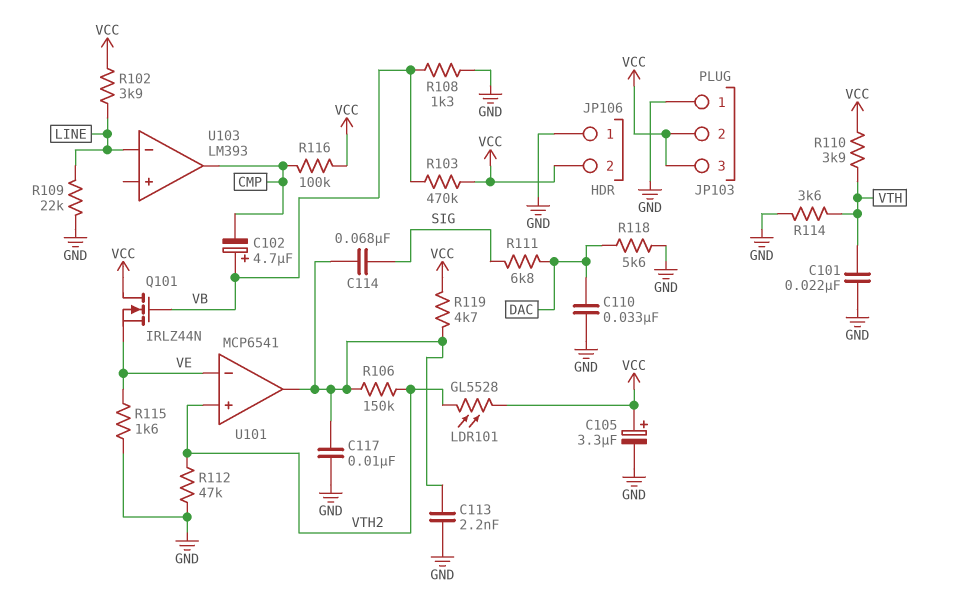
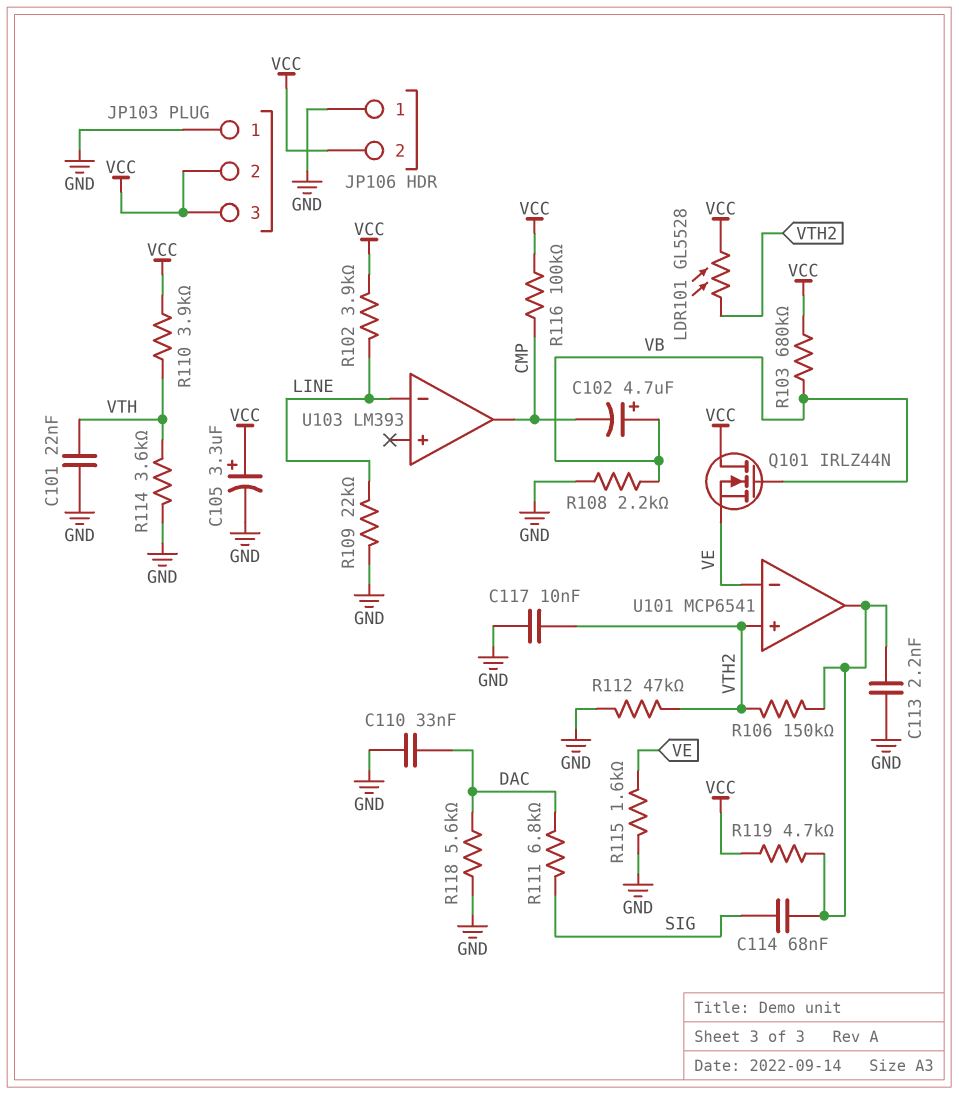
C117: 10nF (GND, U101/out) -> 10nF (GND, VTH2)
R103: 470k (VB, VCC) -> 680k (VB, VCC)
R108: 1.3k (GND, VB) -> 2.2k (GND, VB)

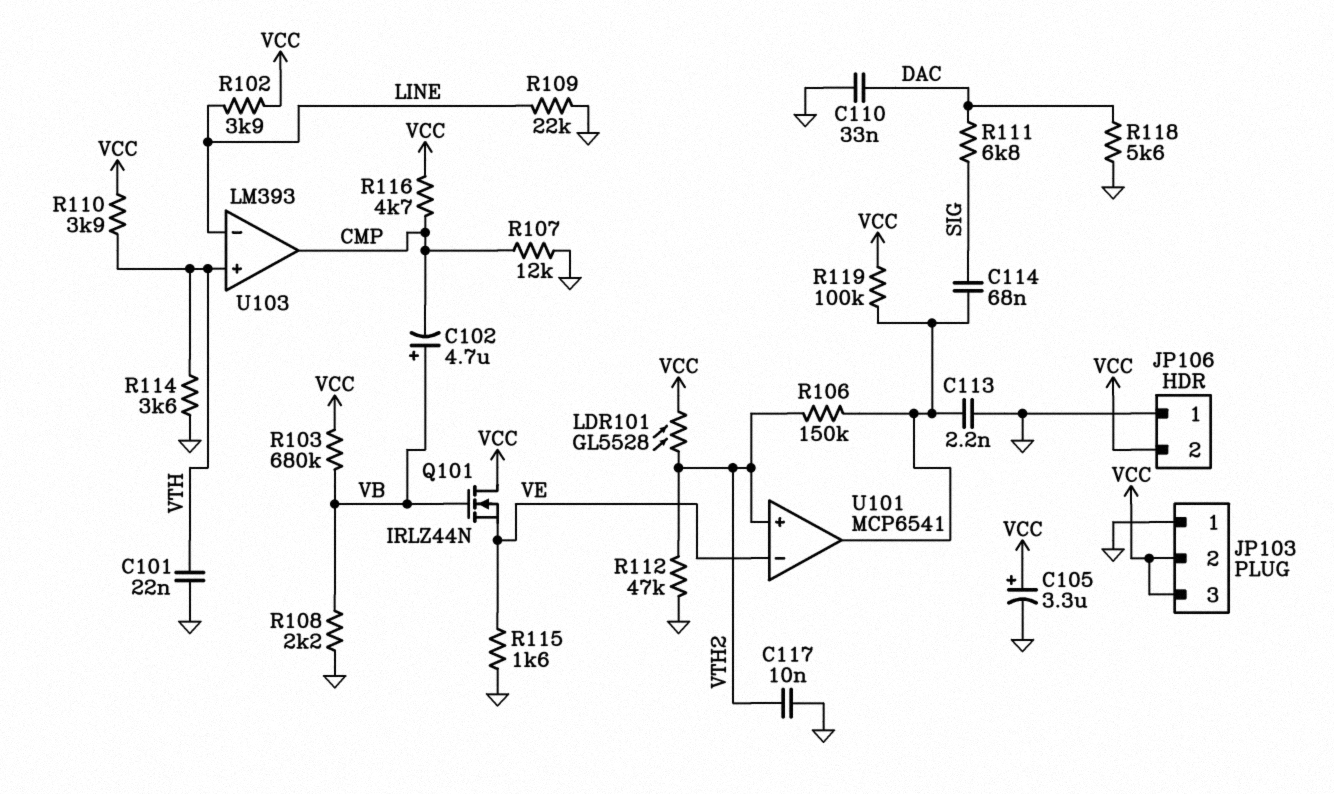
R107: none -> 12k (CMP, GND)
R116: 100k (CMP, VCC) -> 4.7k (CMP, VCC)
R119: 4.7k (U101/out, VCC) -> 100k (U101/out, VCC)
U103 pin in+: none -> VTH

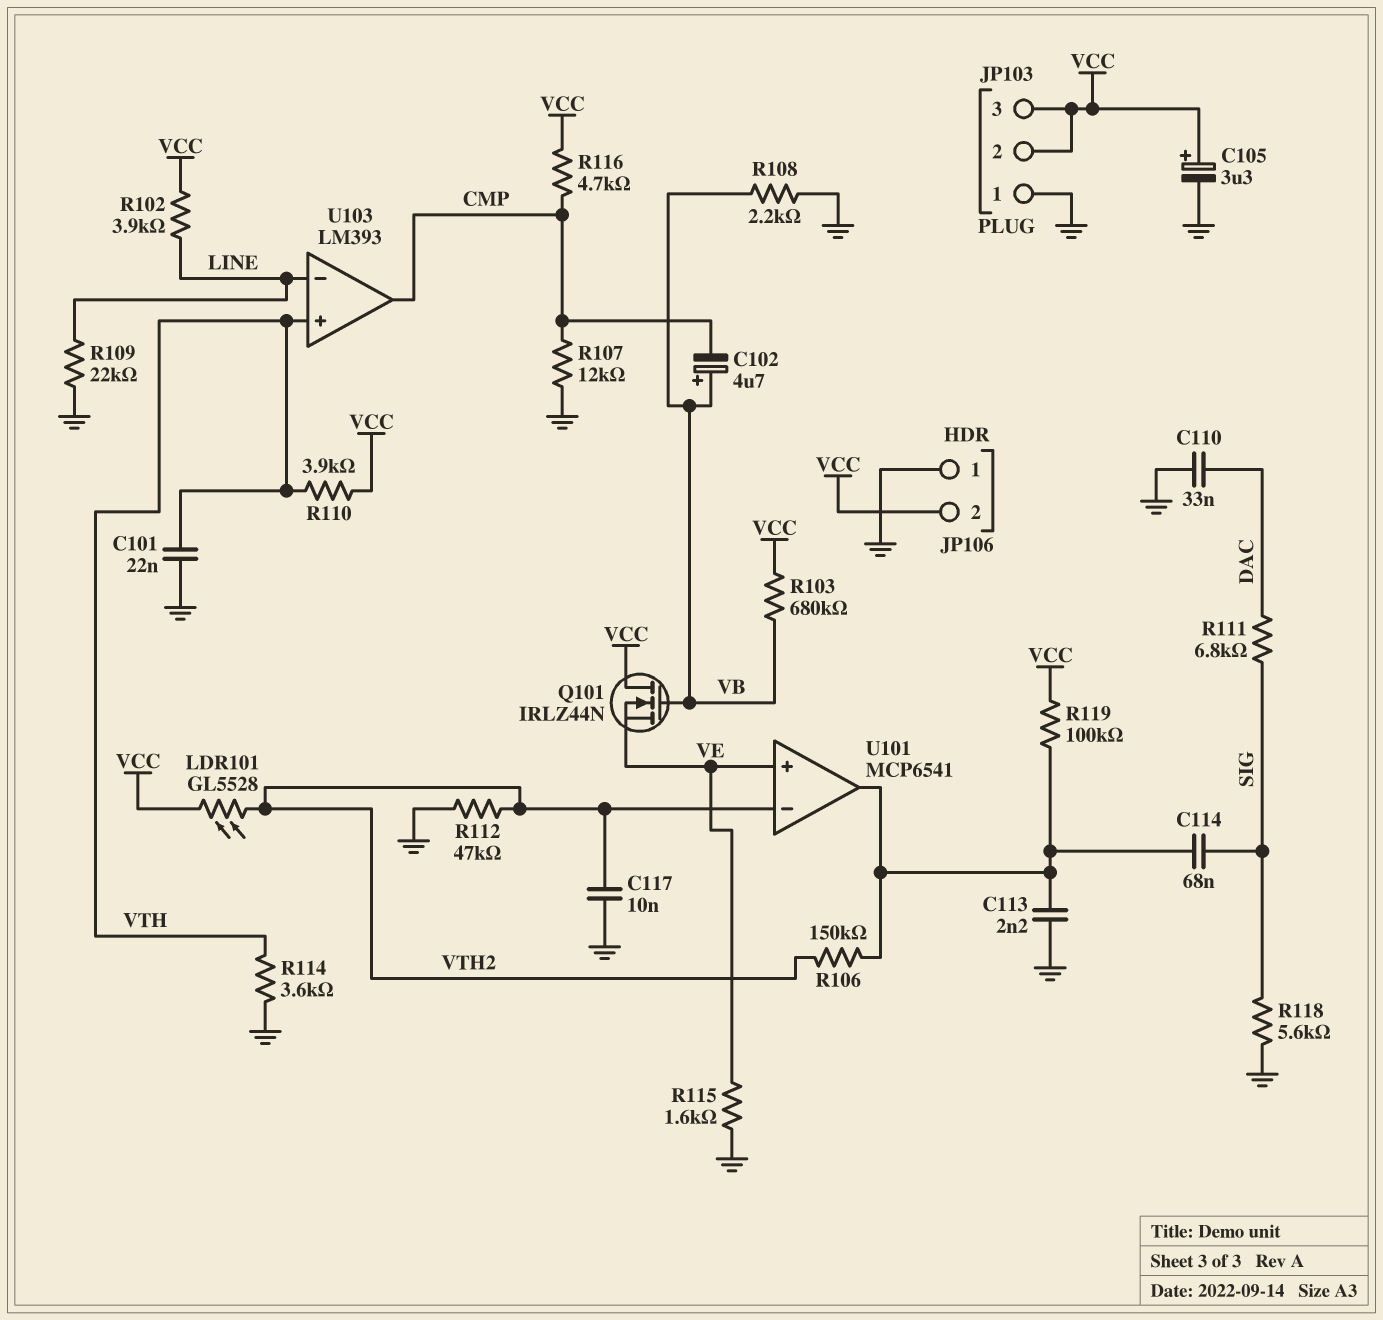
R118: 5.6k (DAC, GND) -> 5.6k (GND, SIG)
U101 pin in+: VTH2 -> VE
U101 pin in-: VE -> VTH2

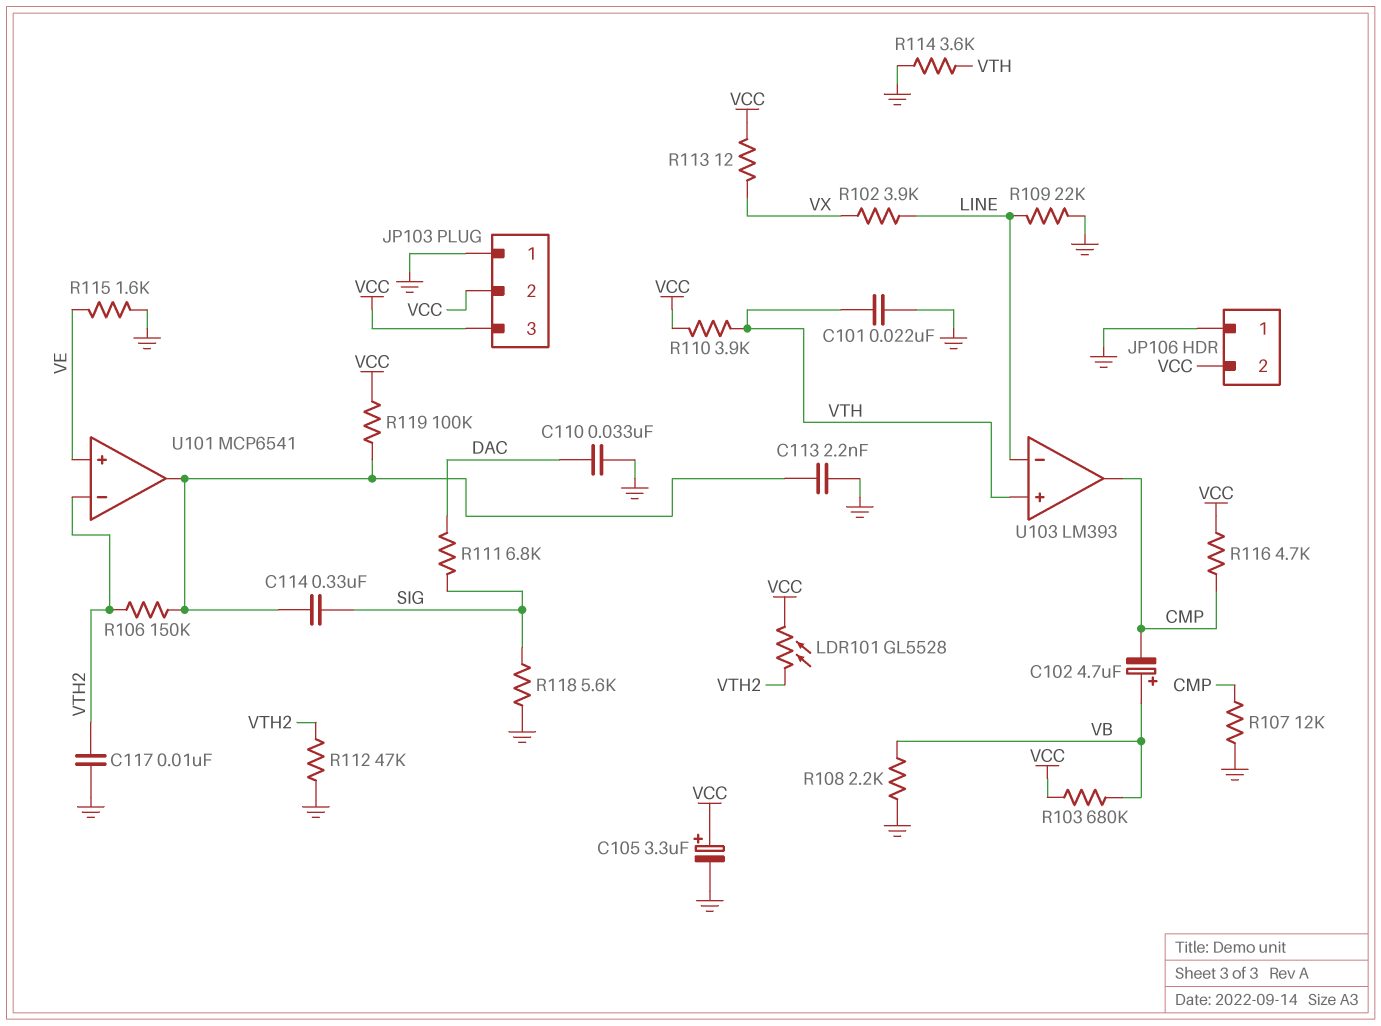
C114: 68nF (SIG, U101/out) -> 330nF (SIG, U101/out)
Q101: NMOS IRLZ44N (G VB, D VCC, S VE) -> none
R102: 3.9k (LINE, VCC) -> 3.9k (LINE, VX)
R113: none -> 12 (VCC, VX)

